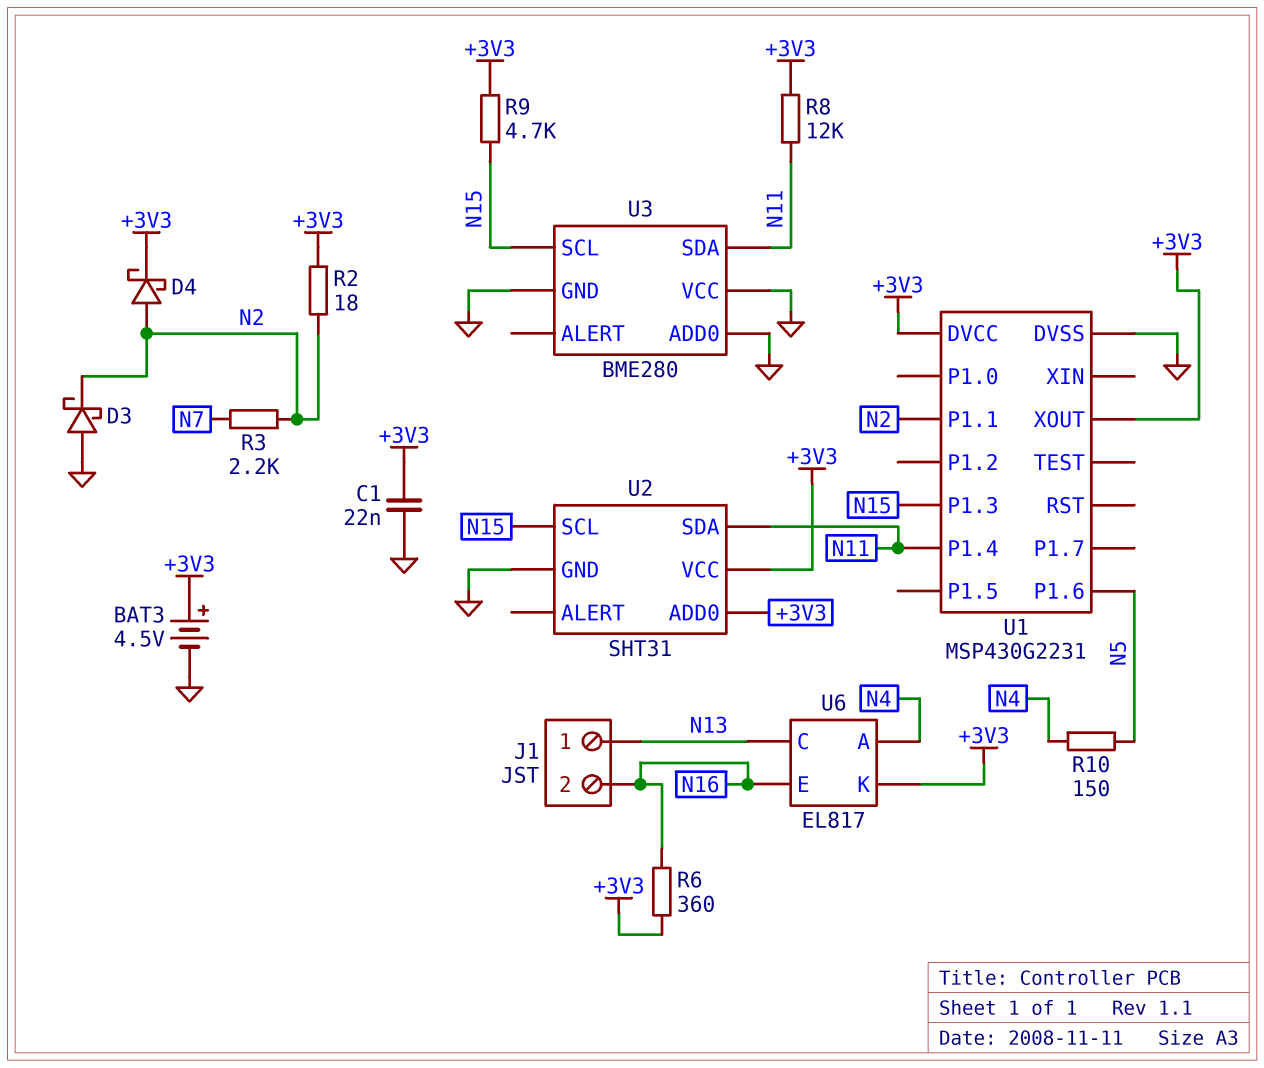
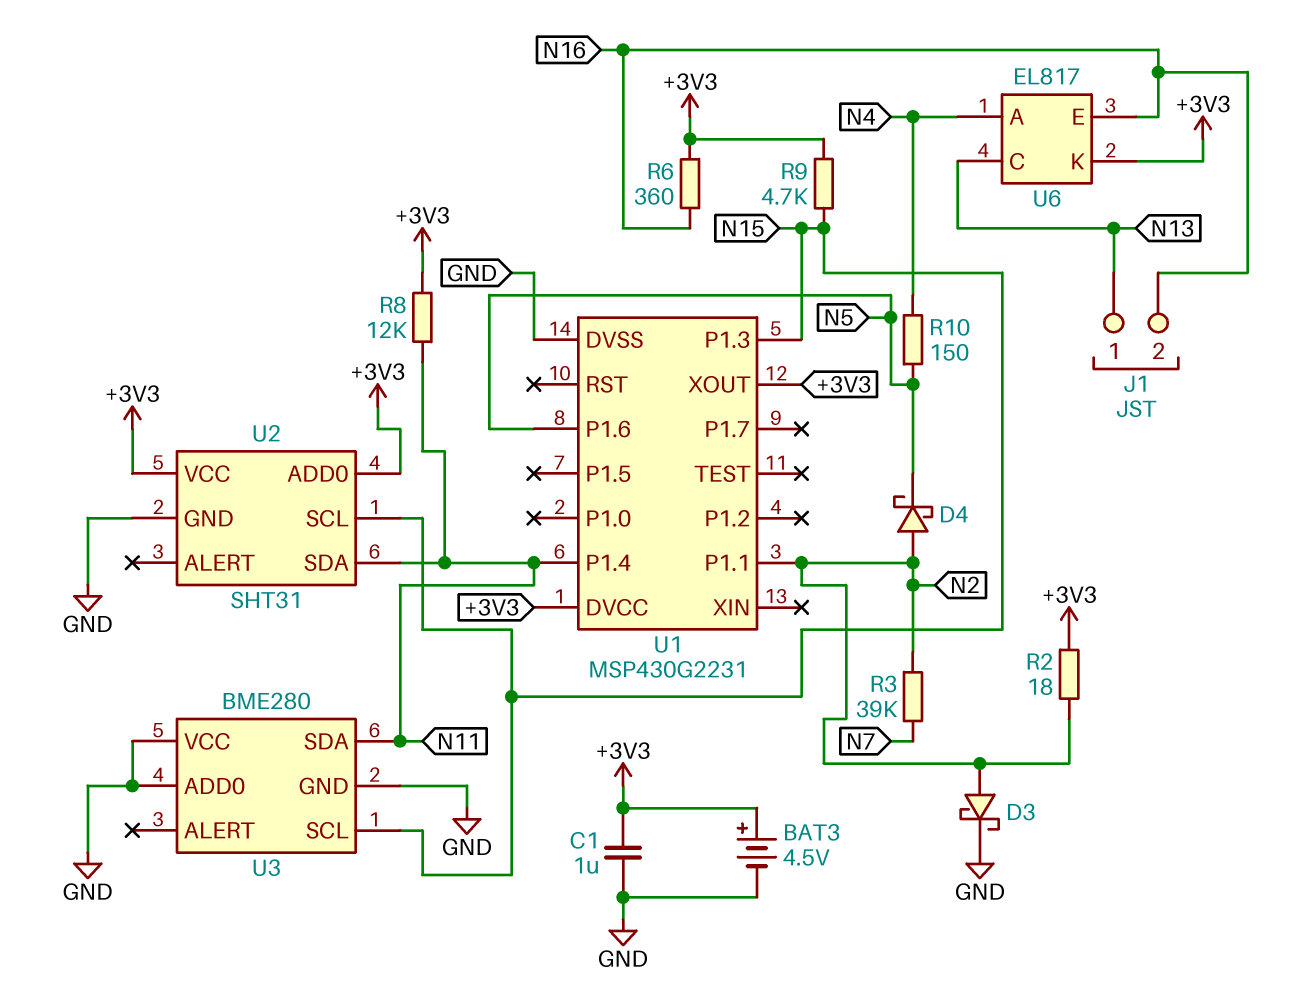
C1: 22nF (+3V3, GND) -> 1uF (+3V3, GND)
D3: schottky (A GND, K N2) -> schottky (A N2, K GND)
D4: schottky (A N2, K +3V3) -> schottky (A N2, K N5)
R3: 2.2k (N2, N7) -> 39k (N2, N7)

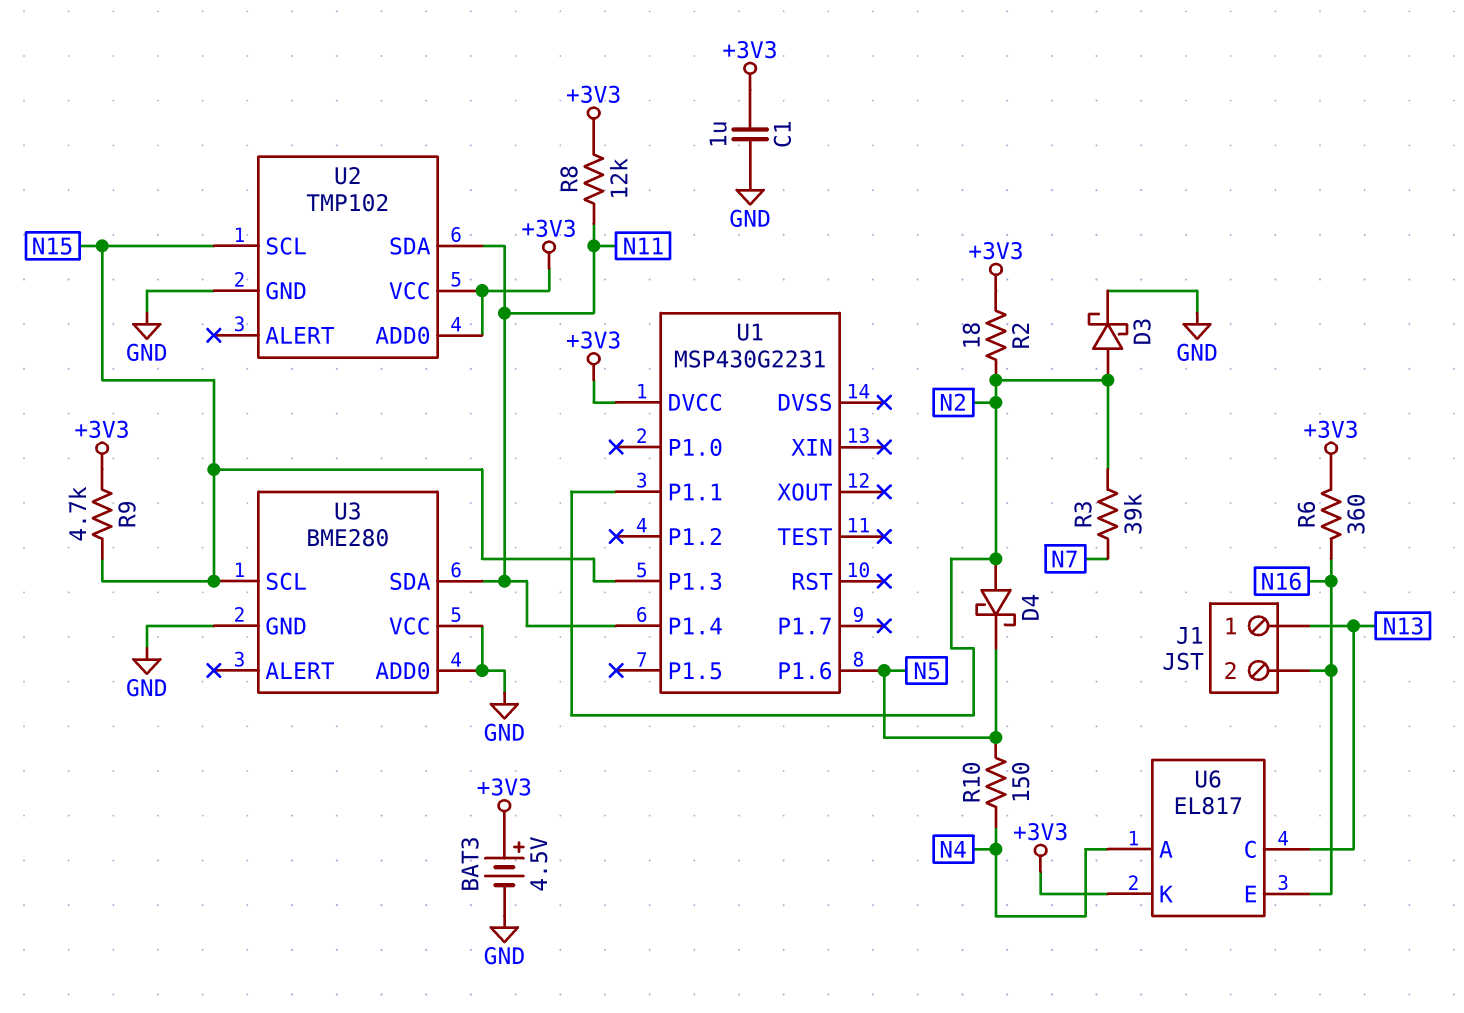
U1 pin DVSS: GND -> none
U1 pin XOUT: +3V3 -> none
U2: SHT31 -> TMP102

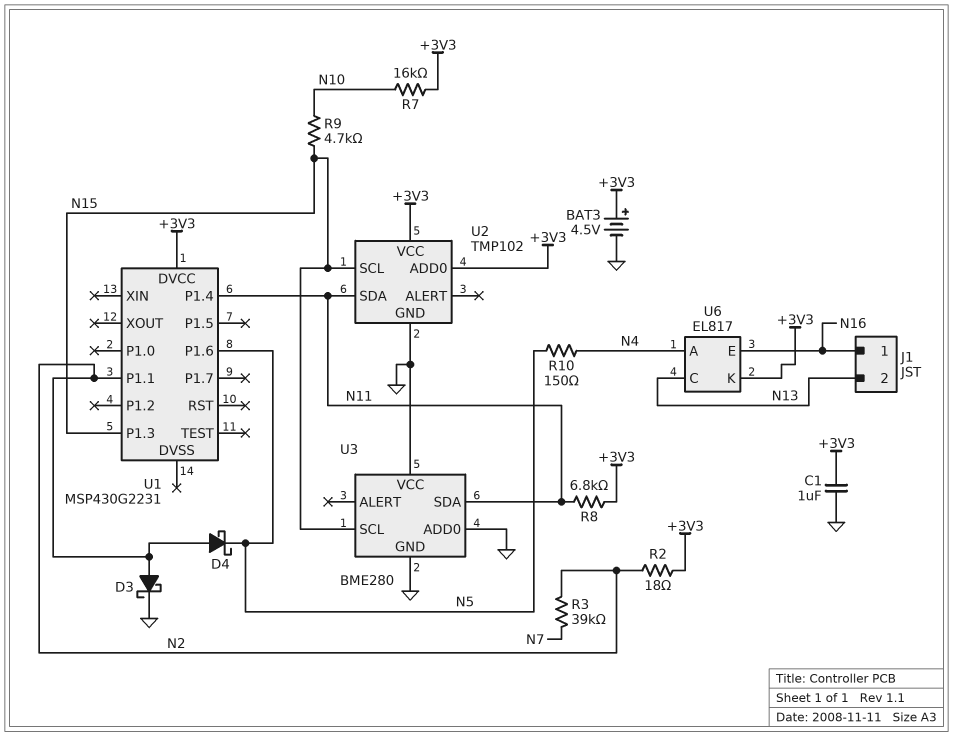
J1 pin 1: N13 -> N16
J1 pin 2: N16 -> N13
R6: 360 (+3V3, N16) -> none
R7: none -> 16k (+3V3, N10)
R8: 12k (+3V3, N11) -> 6.8k (+3V3, N11)
R9: 4.7k (+3V3, N15) -> 4.7k (N10, N15)

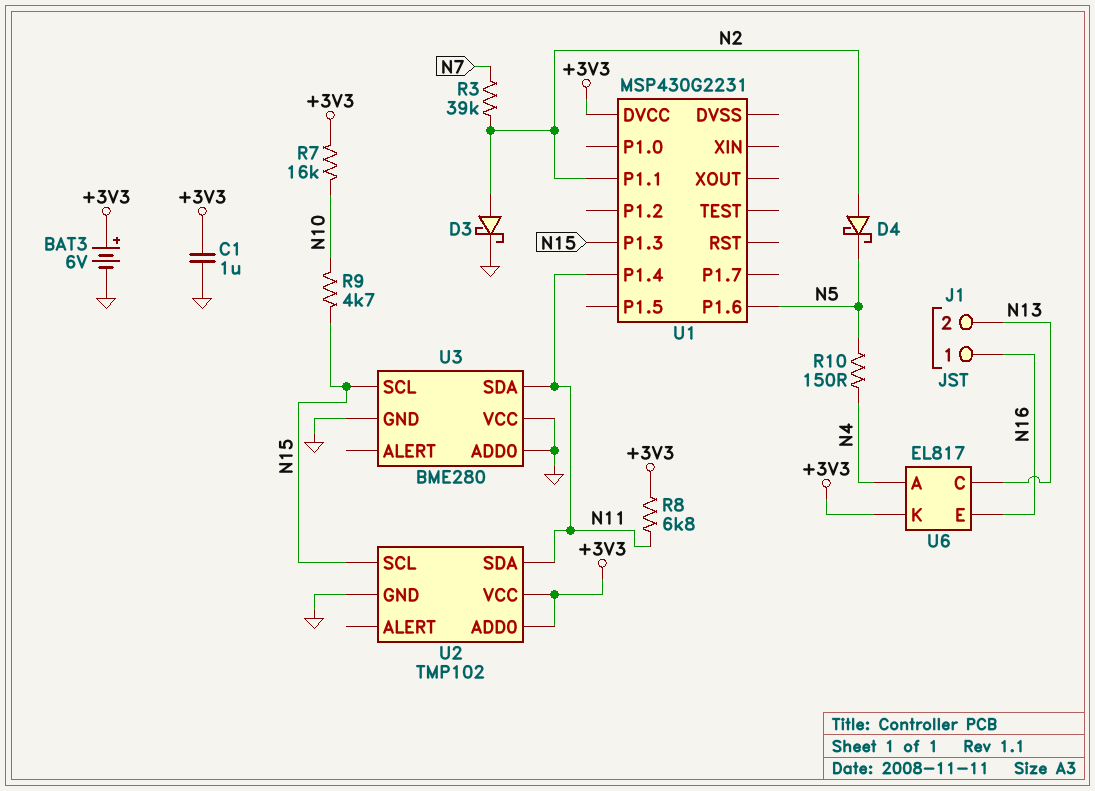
BAT3: 4.5V (plus +3V3, minus GND) -> 6V (plus +3V3, minus GND)
R2: 18 (+3V3, N2) -> none

